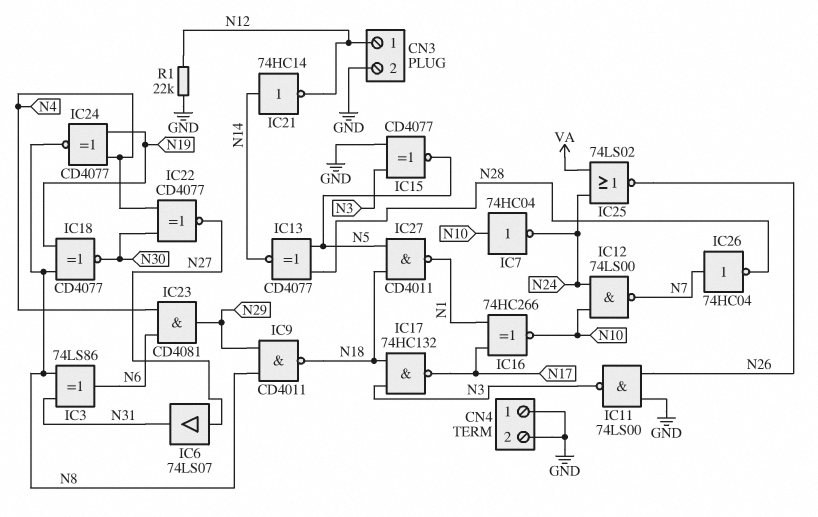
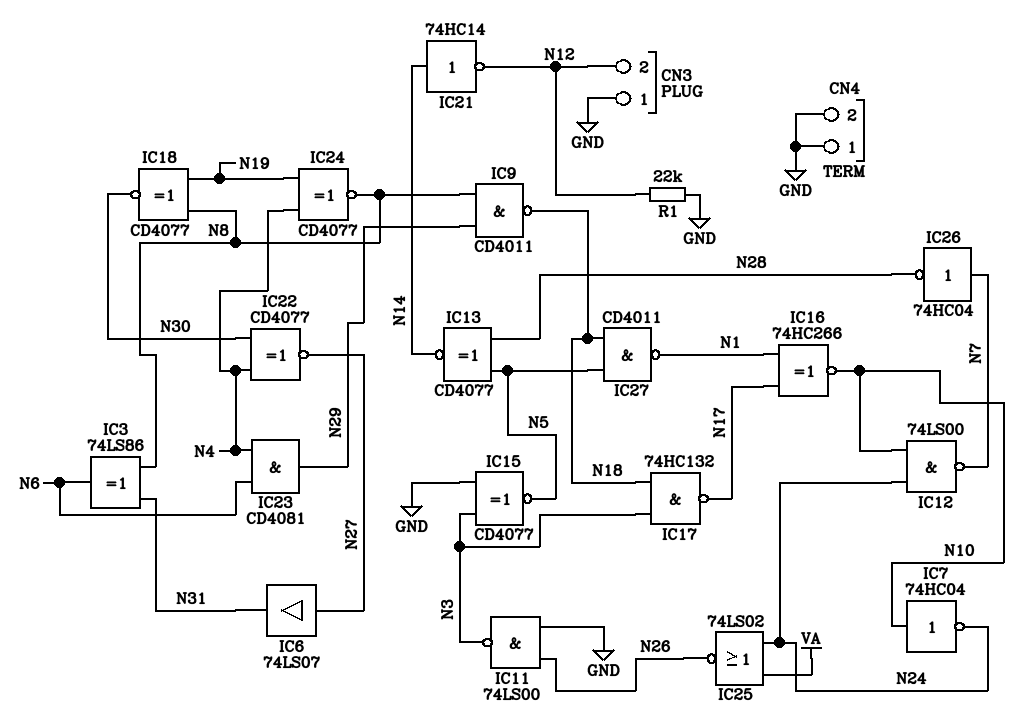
CN3 pin 1: N12 -> GND
CN3 pin 2: GND -> N12

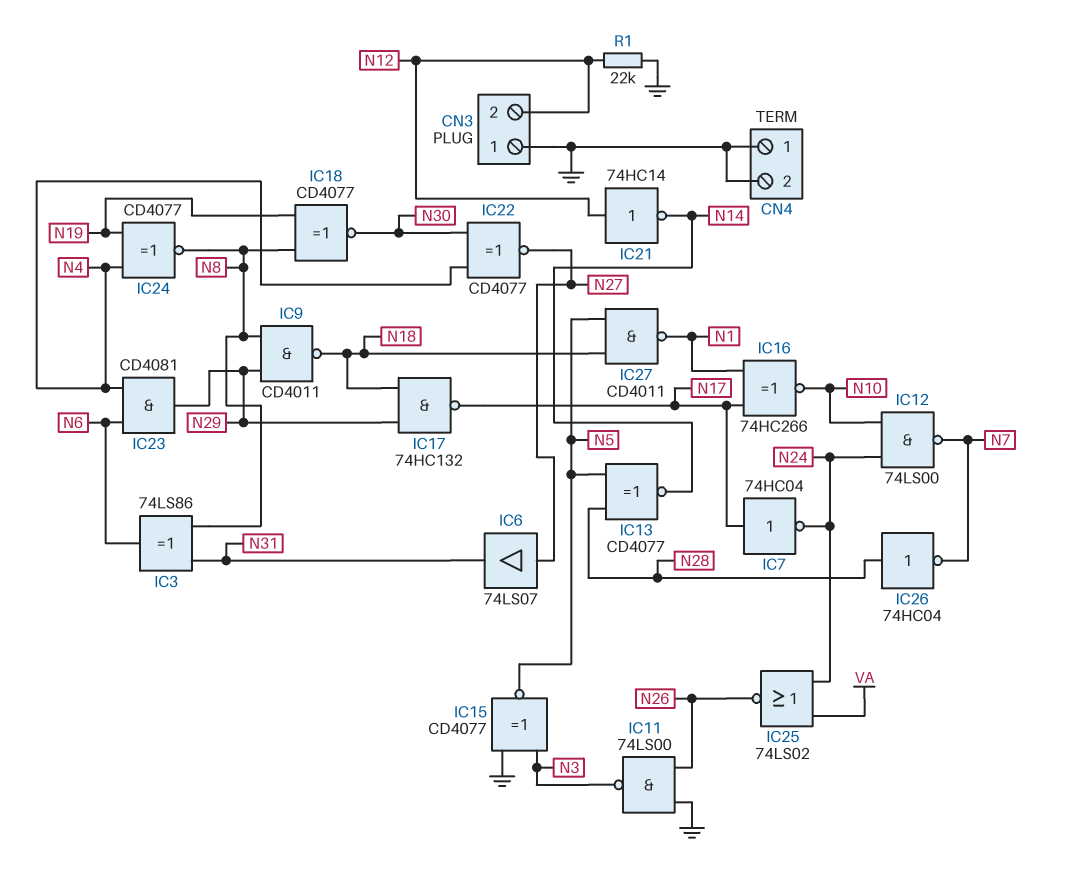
IC7: NOT 74HC04 (in N10, out N24) -> NOT 74HC04 (in N17, out N24)
IC17: NAND 74HC132 (in N3, in N18, out N17) -> NAND 74HC132 (in N18, in N29, out N17)
IC21: NOT 74HC14 (in N14, out N12) -> NOT 74HC14 (in N12, out N14)
IC26: NOT 74HC04 (in N7, out N28) -> NOT 74HC04 (in N28, out N7)

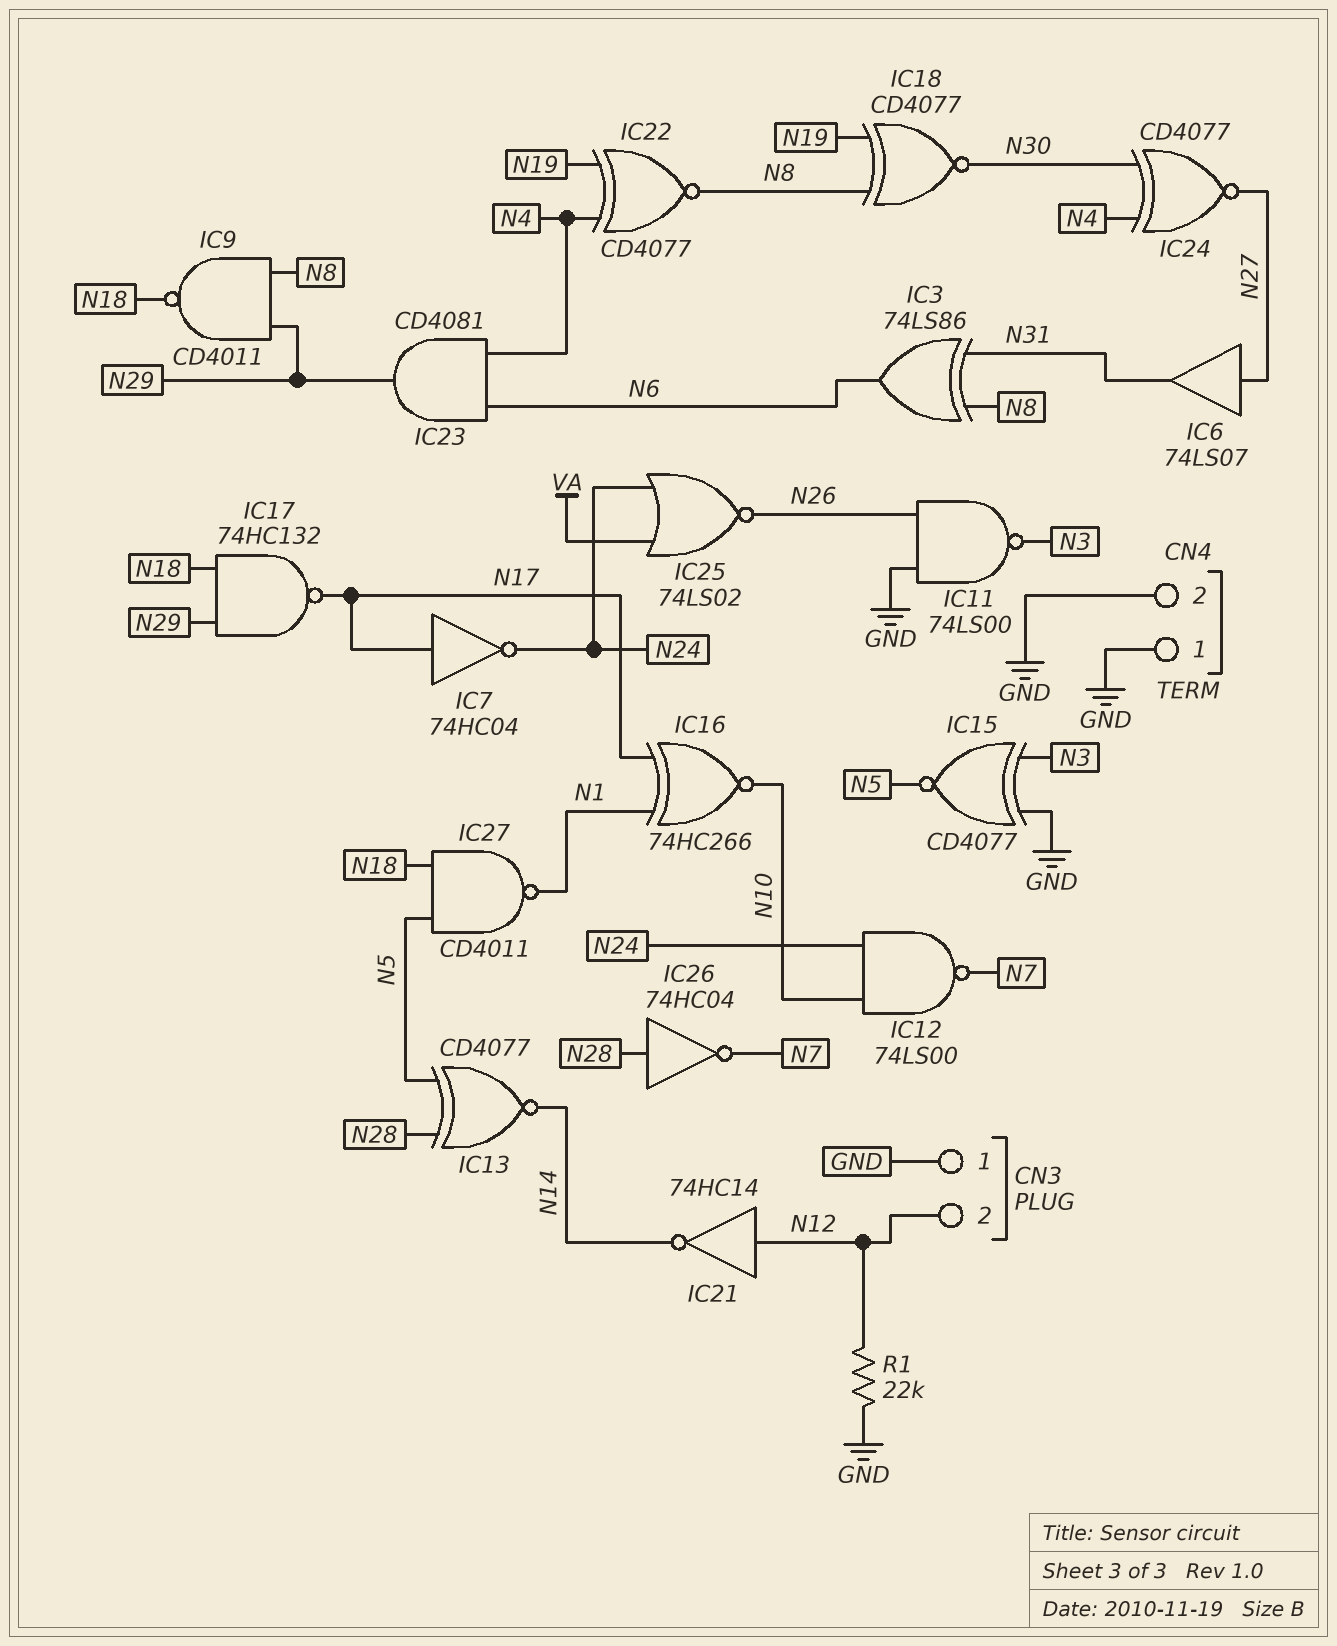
IC22: XNOR CD4077 (in N4, in N30, out N27) -> XNOR CD4077 (in N4, in N19, out N8)
IC24: XNOR CD4077 (in N4, in N19, out N8) -> XNOR CD4077 (in N4, in N30, out N27)

